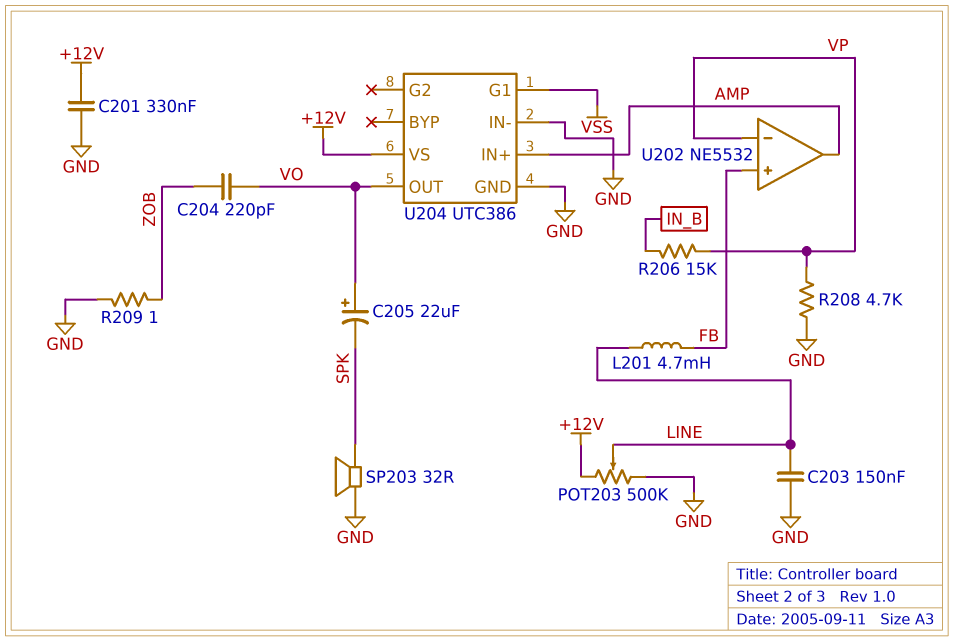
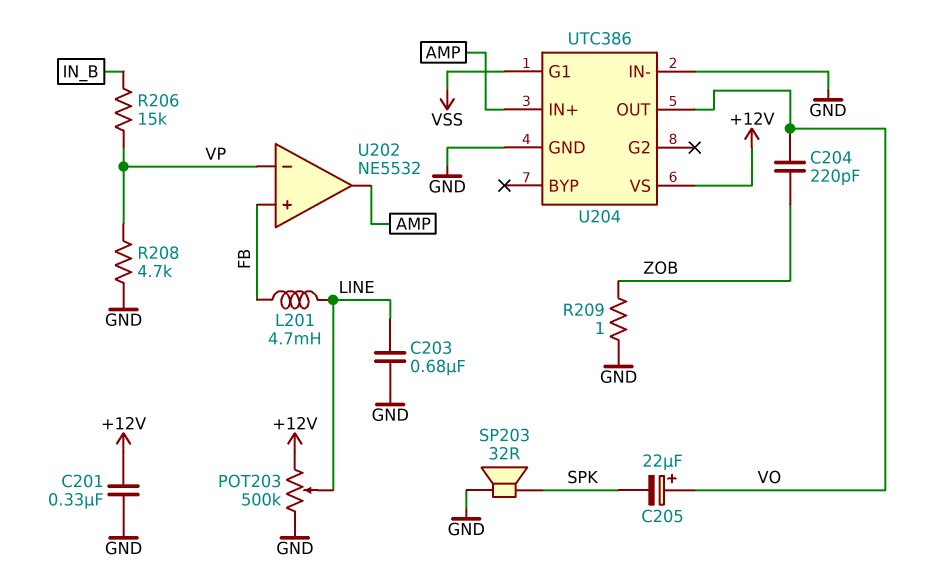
C203: 150nF (GND, LINE) -> 680nF (GND, LINE)

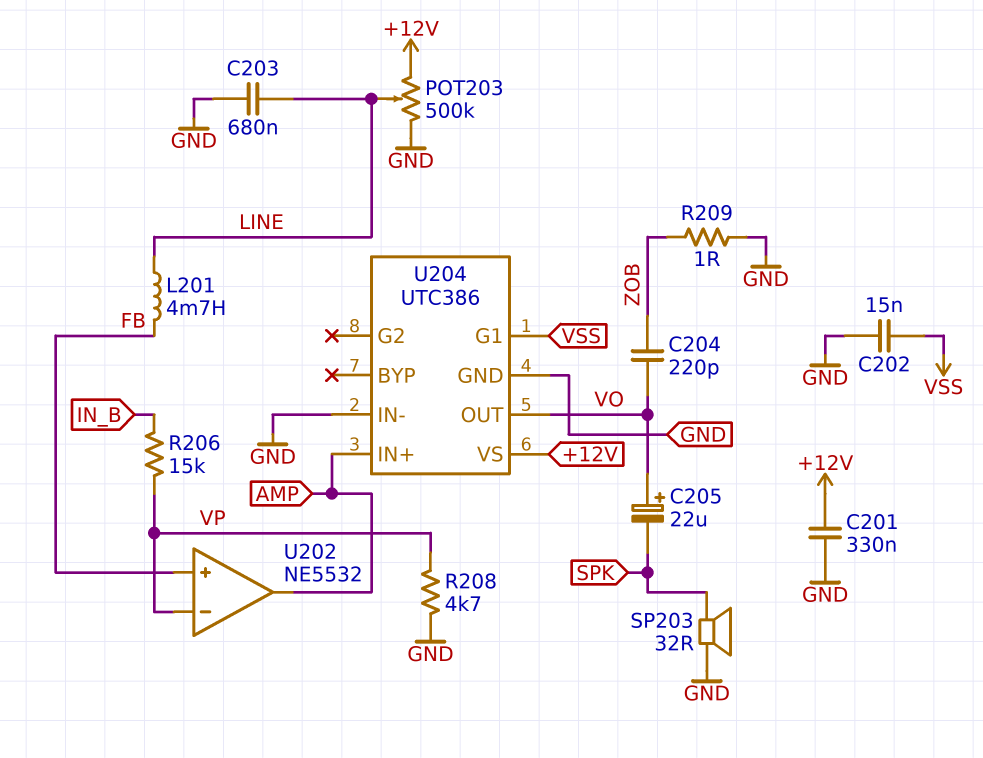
C202: none -> 15nF (GND, VSS)

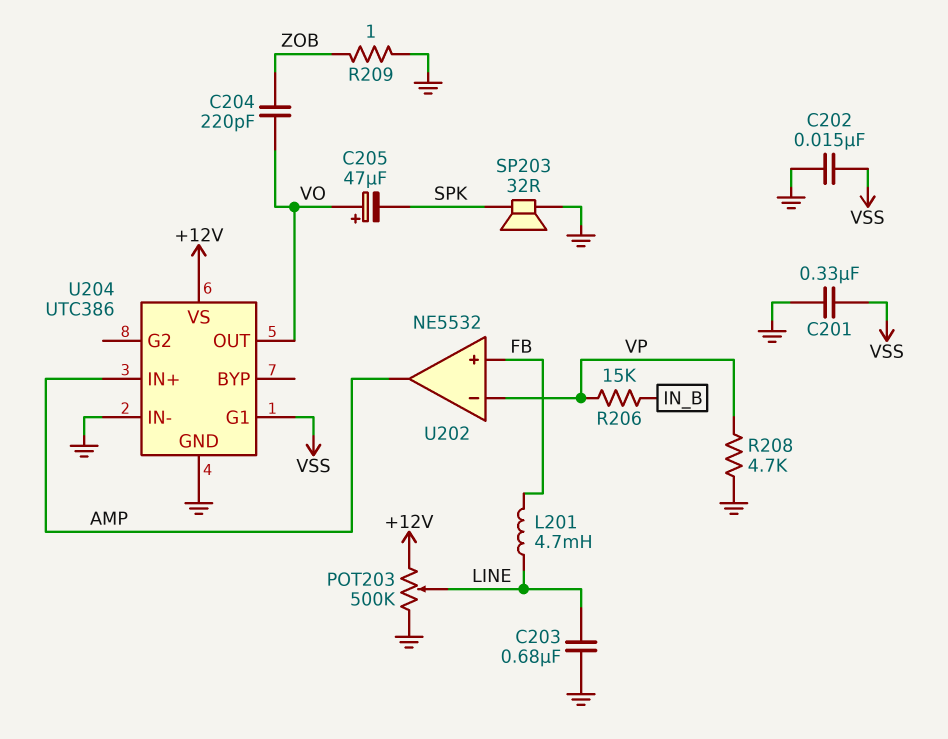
C201: 330nF (+12V, GND) -> 330nF (GND, VSS)
C205: 22uF (plus VO, minus SPK) -> 47uF (plus VO, minus SPK)

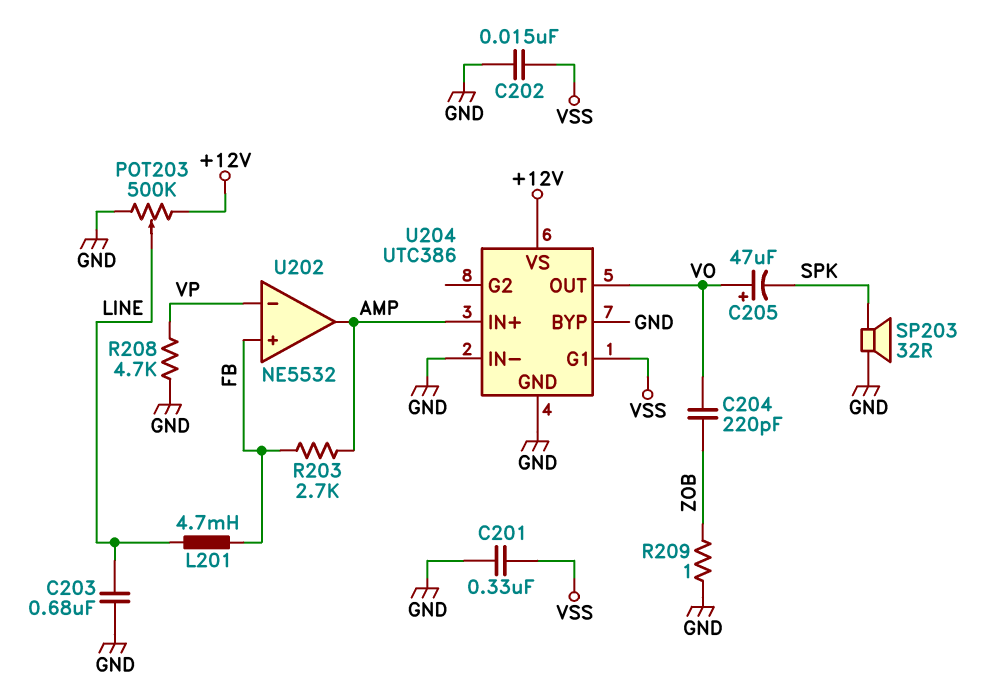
R203: none -> 2.7k (AMP, FB)
R206: 15k (IN_B, VP) -> none
U204 pin BYP: none -> GND

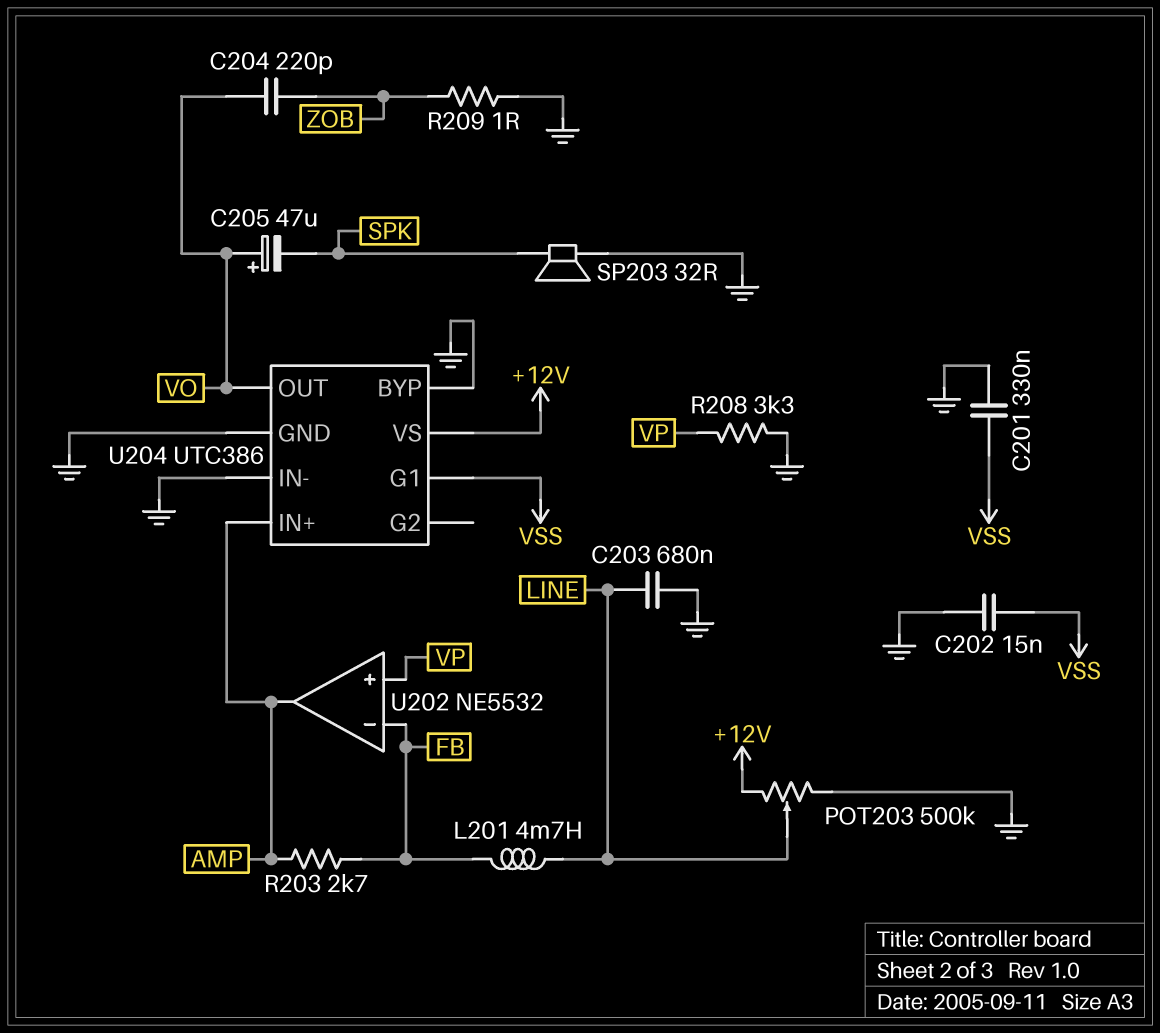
R208: 4.7k (GND, VP) -> 3.3k (GND, VP)
U202 pin in+: FB -> VP
U202 pin in-: VP -> FB

